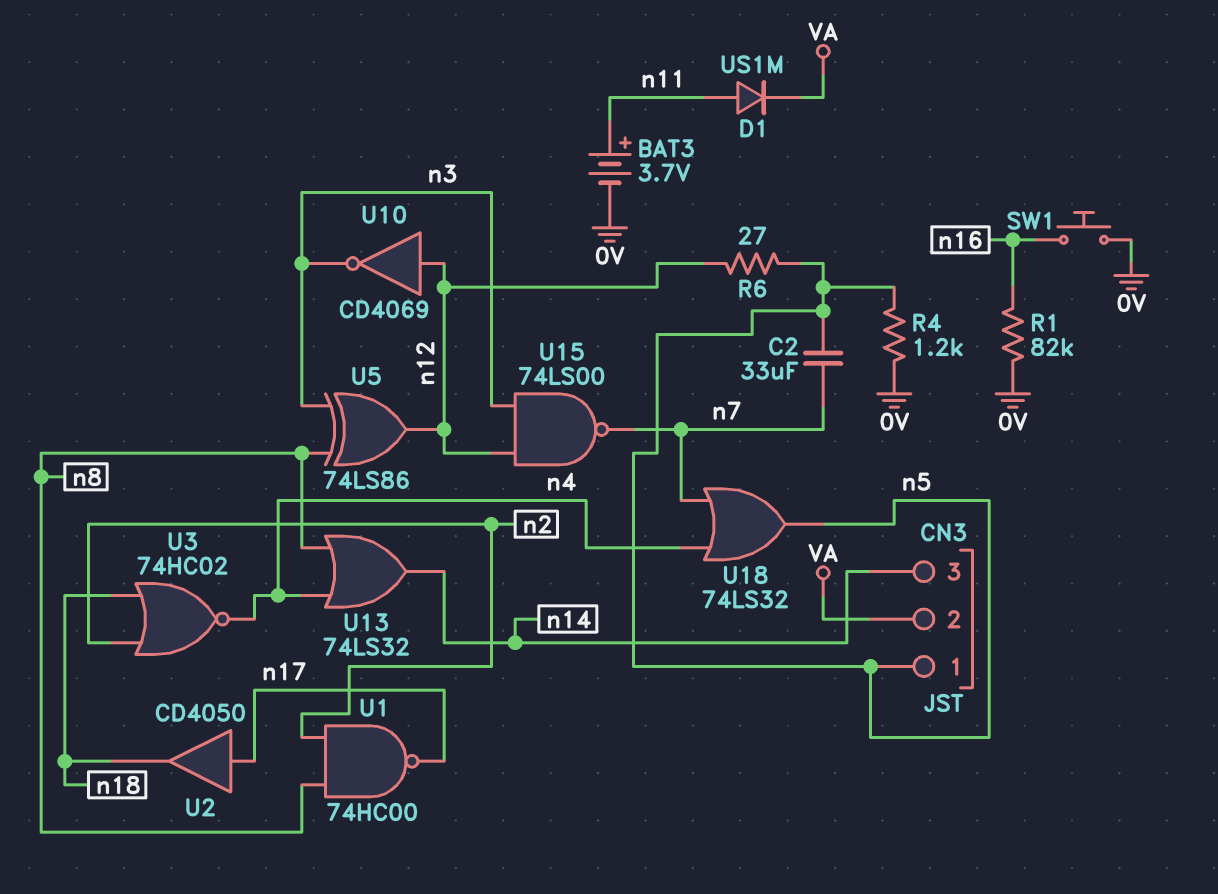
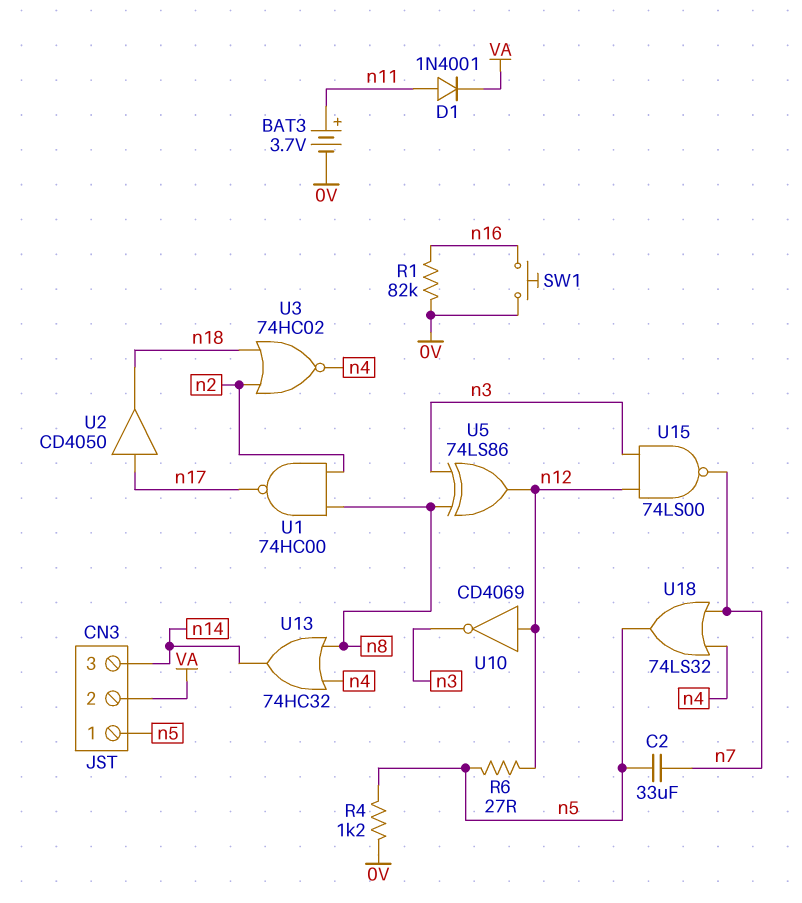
D1: diode US1M (A n11, K VA) -> diode 1N4001 (A n11, K VA)
U13: OR 74LS32 (in n4, in n8, out n14) -> OR 74HC32 (in n4, in n8, out n14)

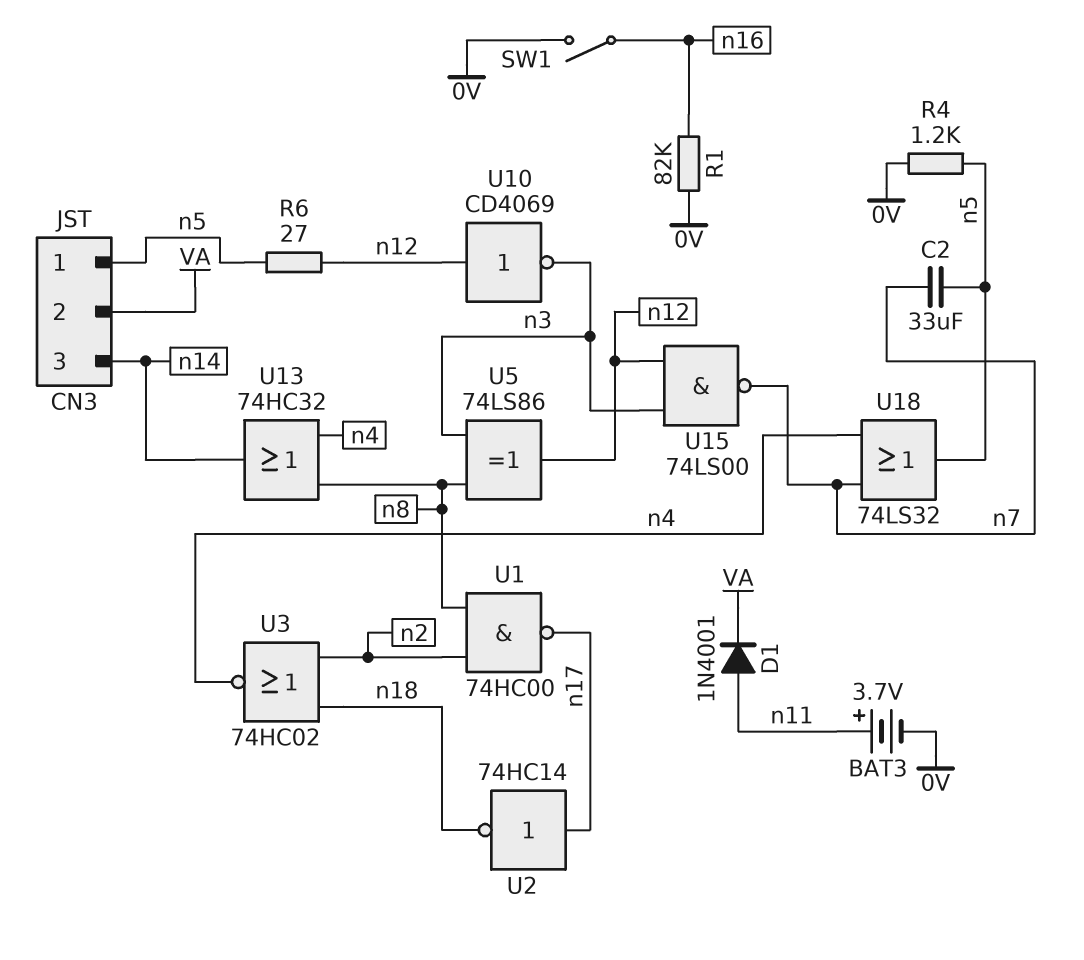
SW1: button (0V, n16) -> switch (0V, n16)
U2: buffer CD4050 (in n17, out n18) -> NOT 74HC14 (in n17, out n18)

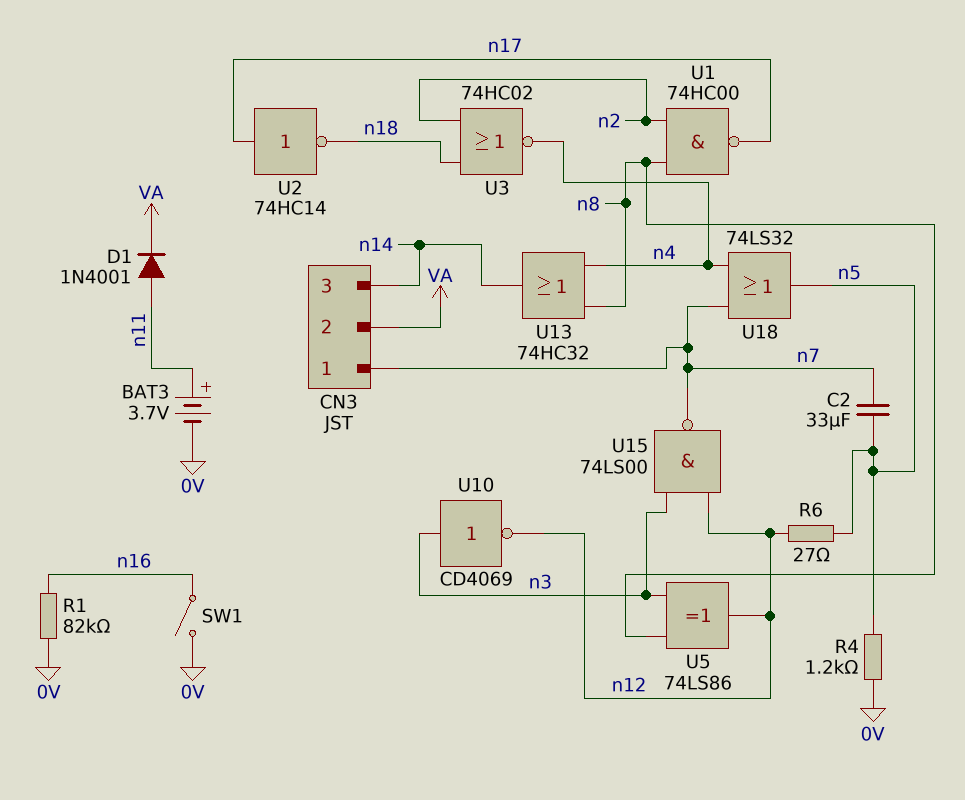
CN3 pin 1: n5 -> n7
U10: NOT CD4069 (in n12, out n3) -> NOT CD4069 (in n3, out n12)

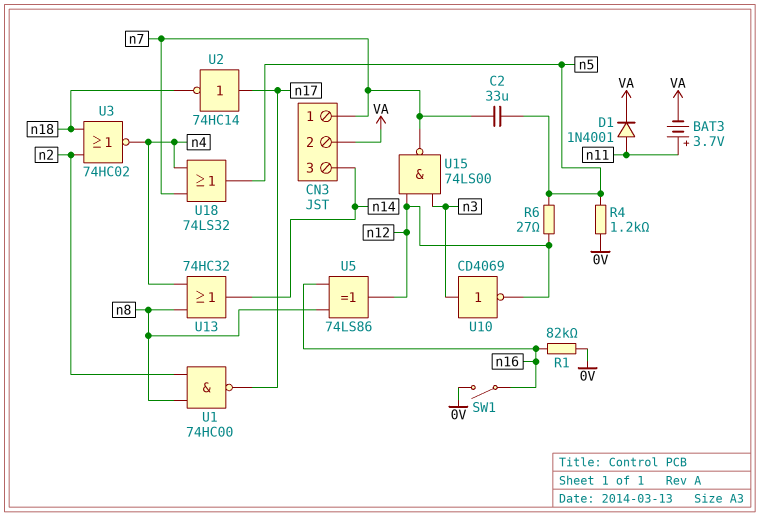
BAT3: 3.7V (plus n11, minus 0V) -> 3.7V (plus n11, minus VA)
U5: XOR 74LS86 (in n3, in n8, out n12) -> XOR 74LS86 (in n8, in n16, out n12)

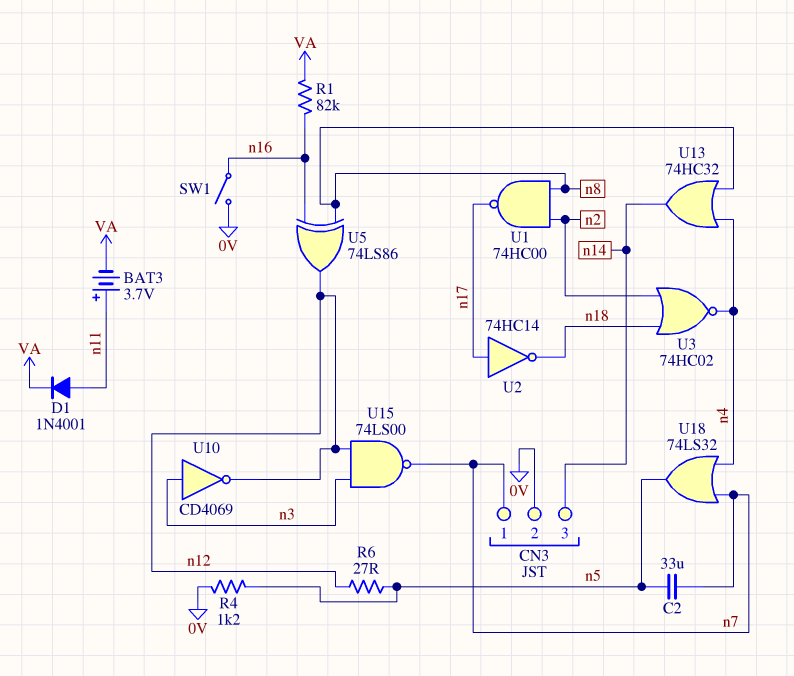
CN3 pin 2: VA -> 0V
R1: 82k (0V, n16) -> 82k (VA, n16)

